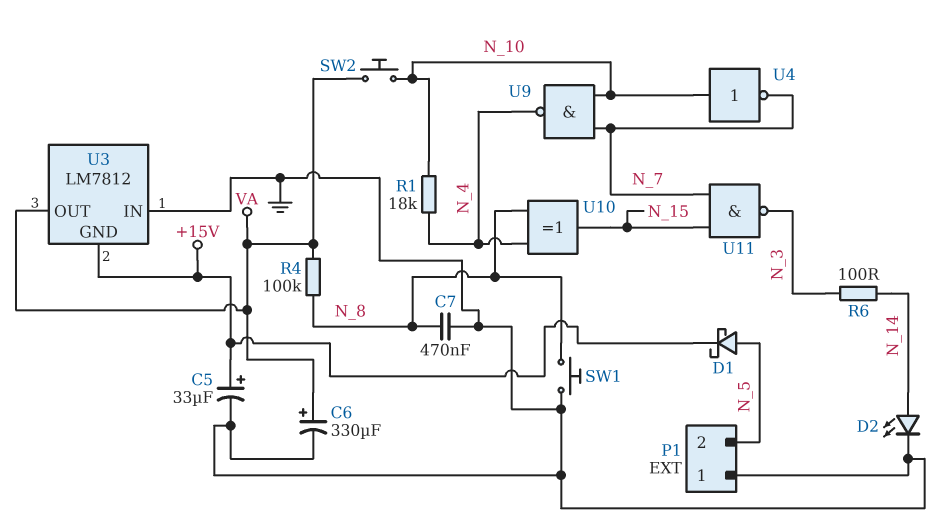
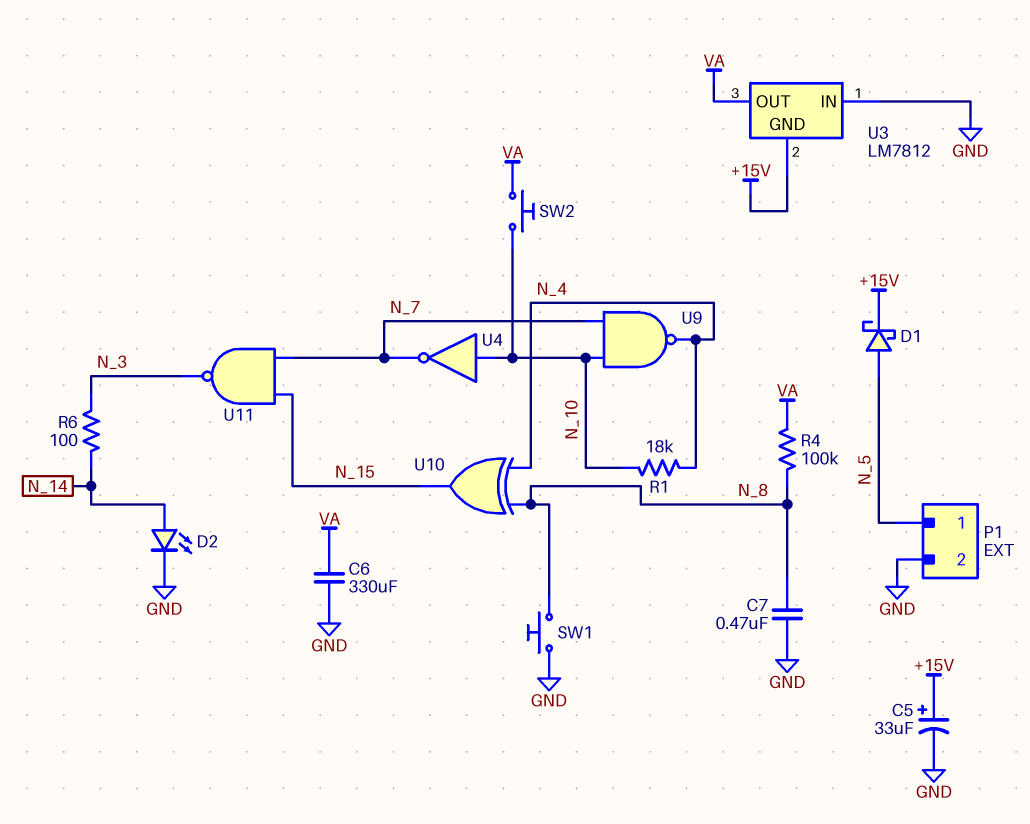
C6: 330uF (plus VA, minus GND) -> 330uF (GND, VA)
P1 pin 1: GND -> N_5
P1 pin 2: N_5 -> GND

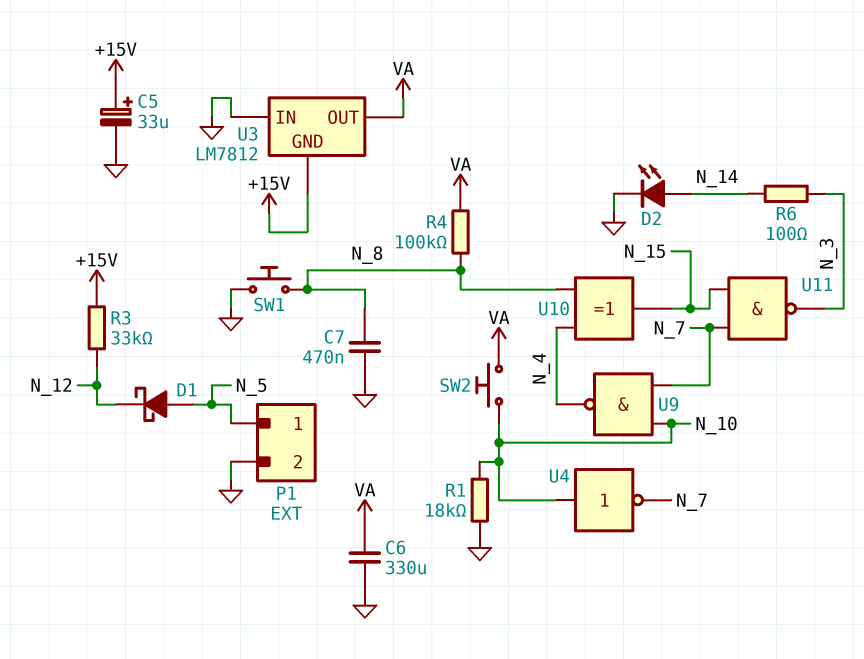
D1: schottky (A N_5, K +15V) -> schottky (A N_5, K N_12)
R1: 18k (N_4, N_10) -> 18k (GND, N_10)
R3: none -> 33k (+15V, N_12)

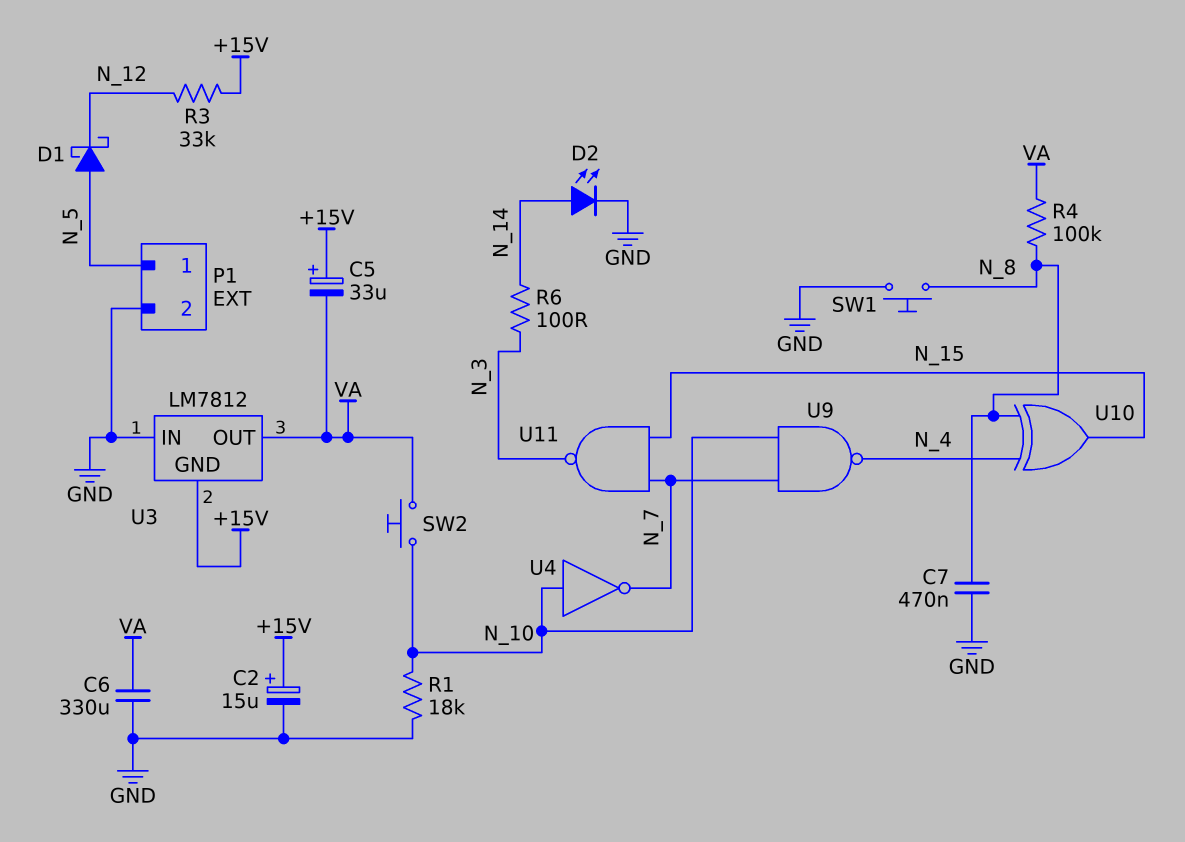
C2: none -> 15uF (plus +15V, minus GND)
C5: 33uF (plus +15V, minus GND) -> 33uF (plus +15V, minus VA)

